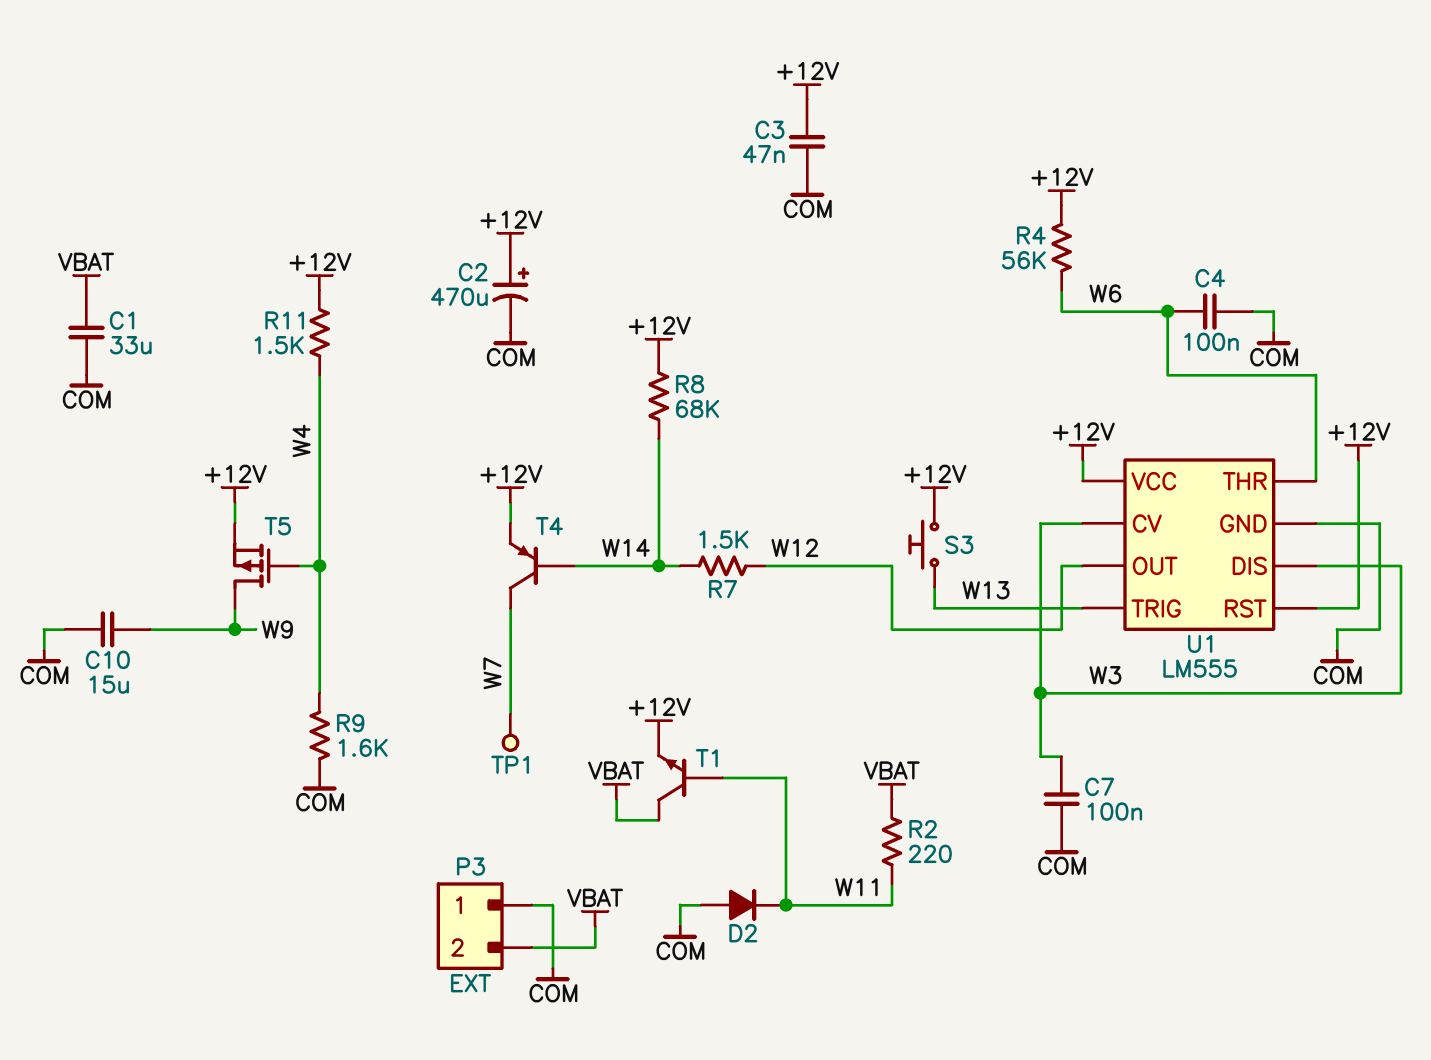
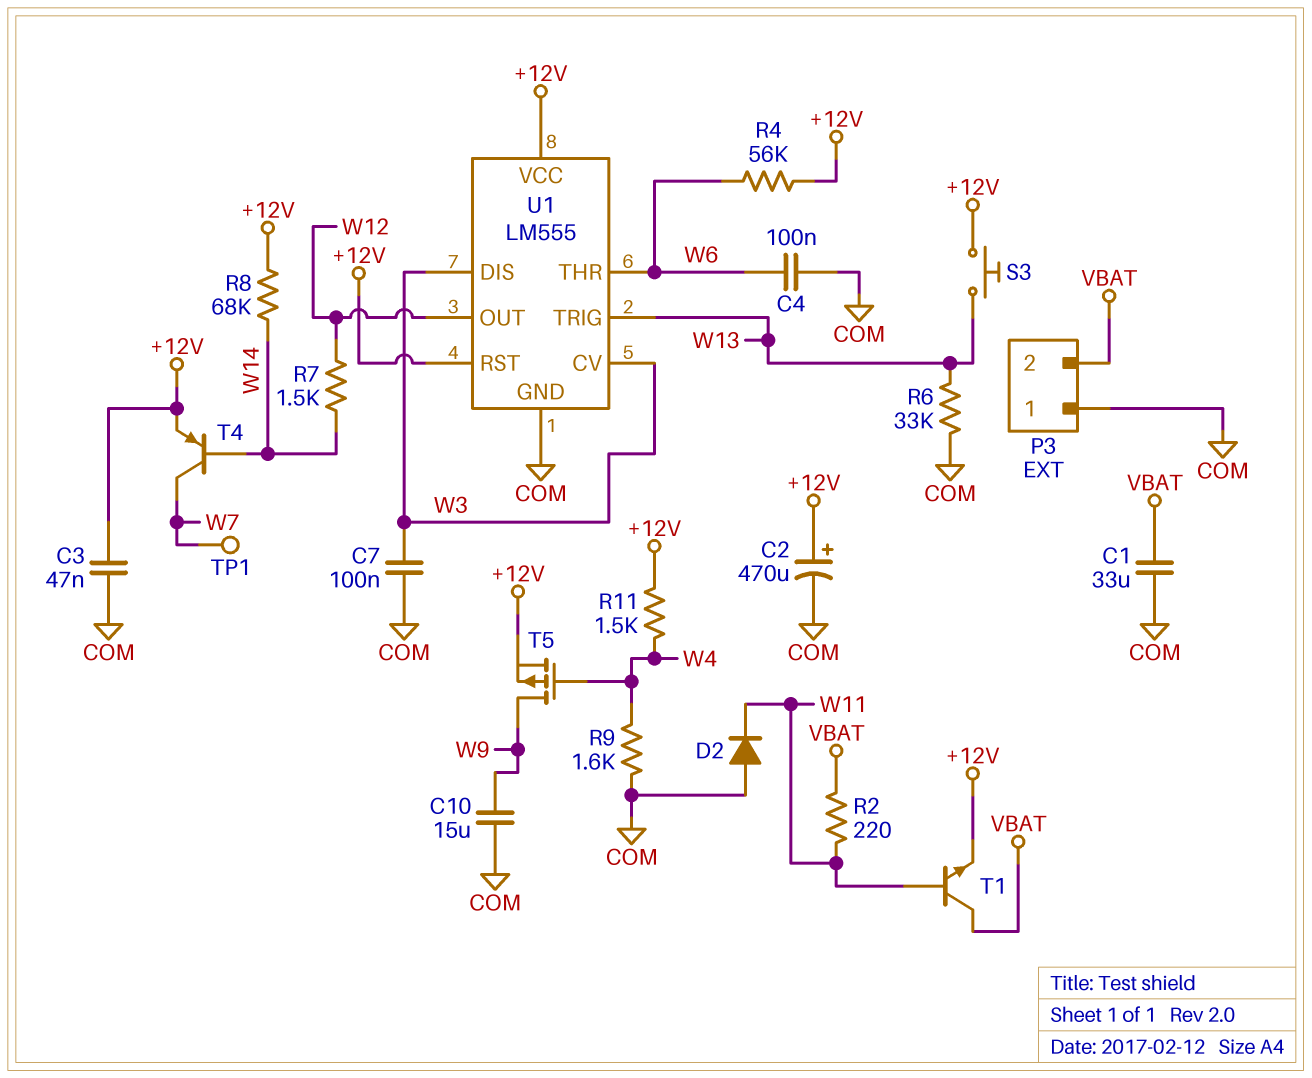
R6: none -> 33k (COM, W13)

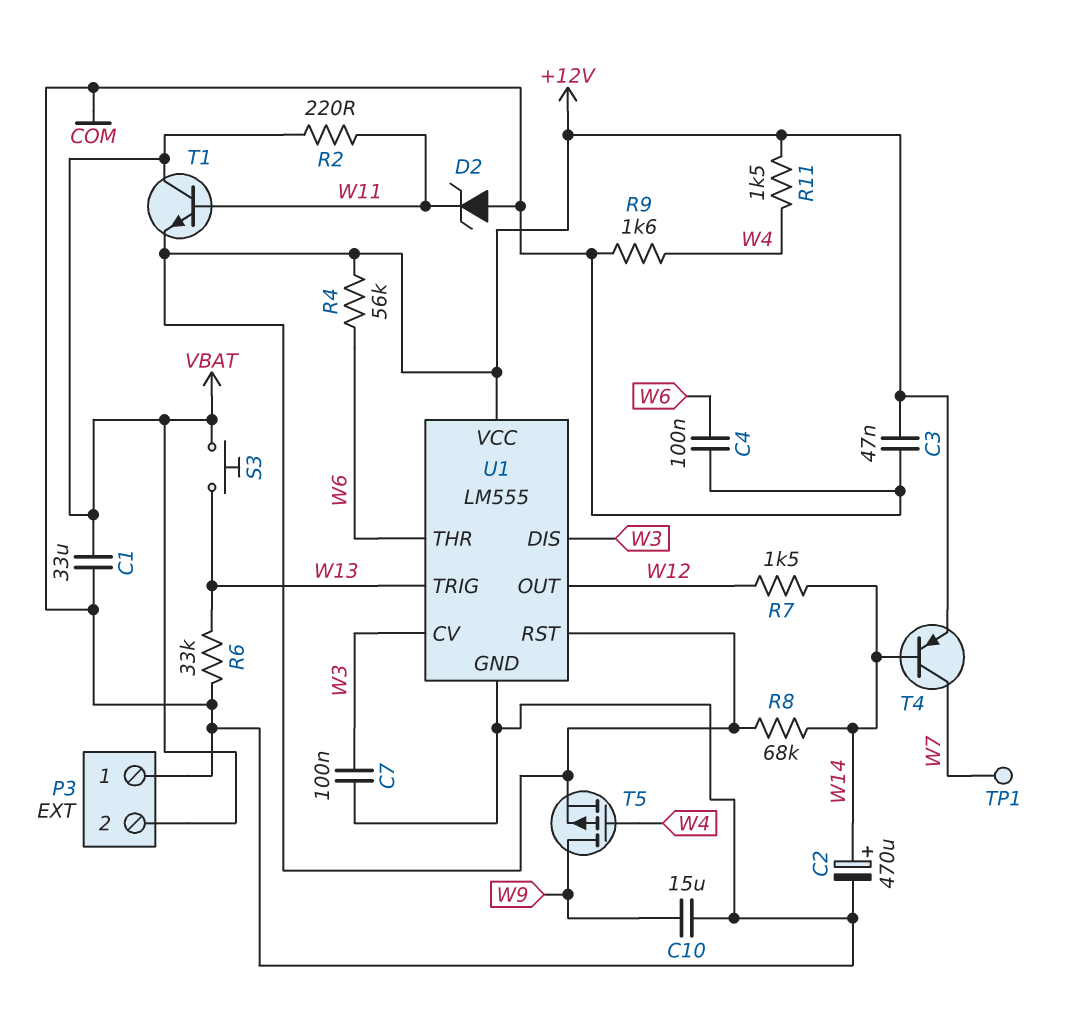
C2: 470uF (plus +12V, minus COM) -> 470uF (plus W14, minus COM)
D2: diode (A COM, K W11) -> zener (A COM, K W11)
S3: button (+12V, W13) -> button (VBAT, W13)

